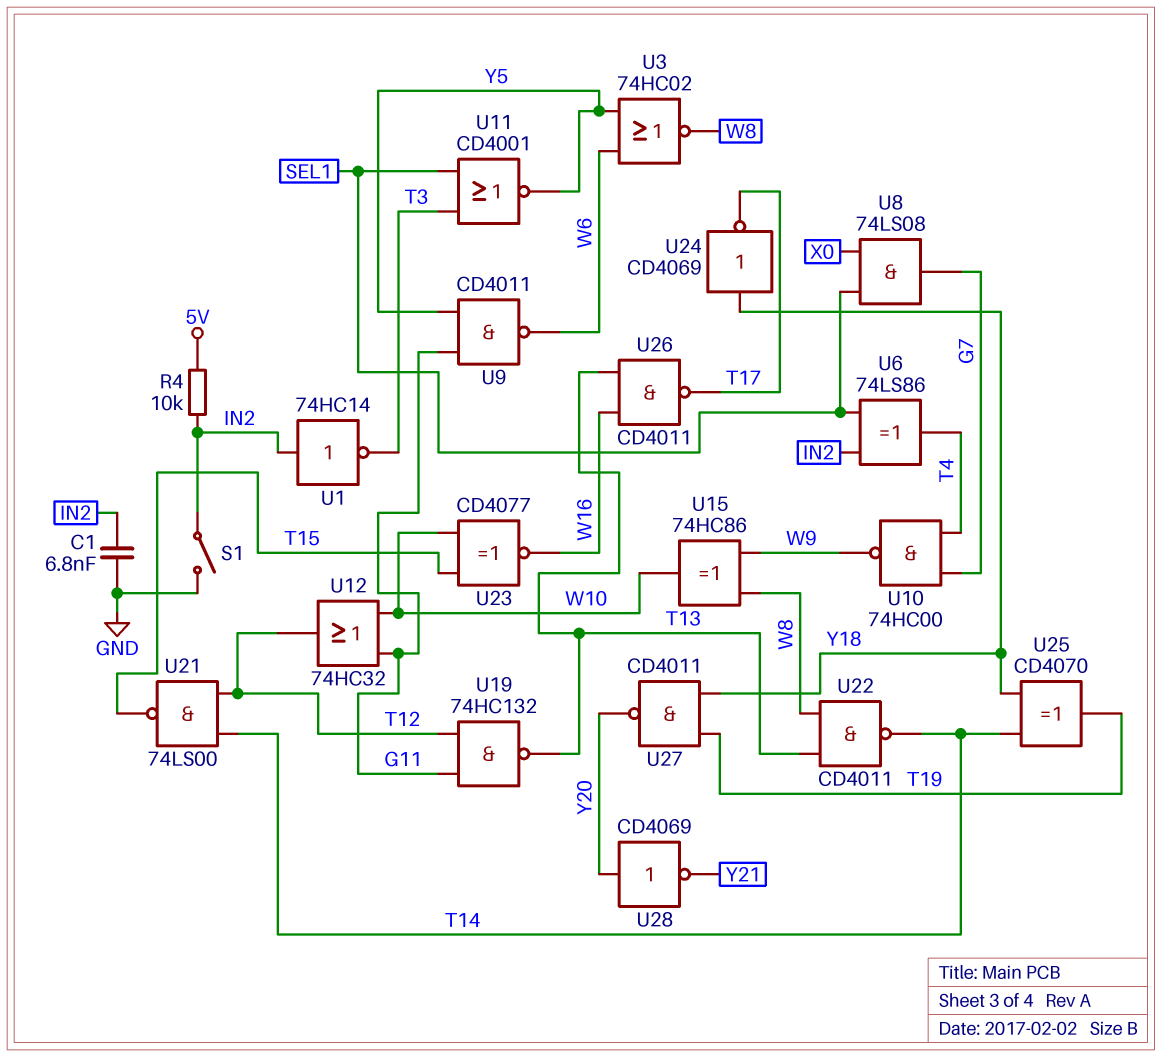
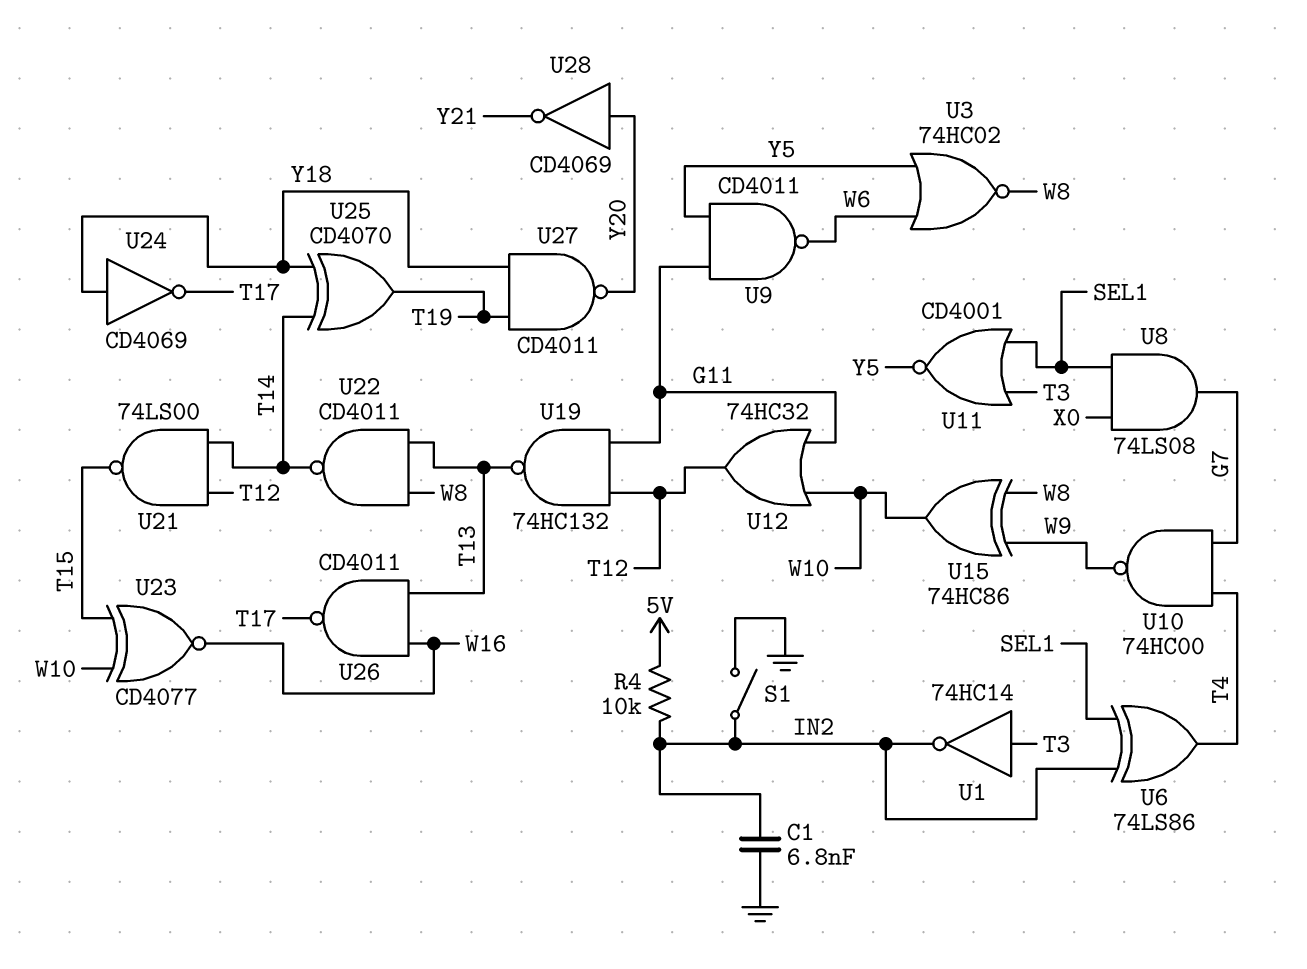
U1: NOT 74HC14 (in IN2, out T3) -> NOT 74HC14 (in T3, out IN2)

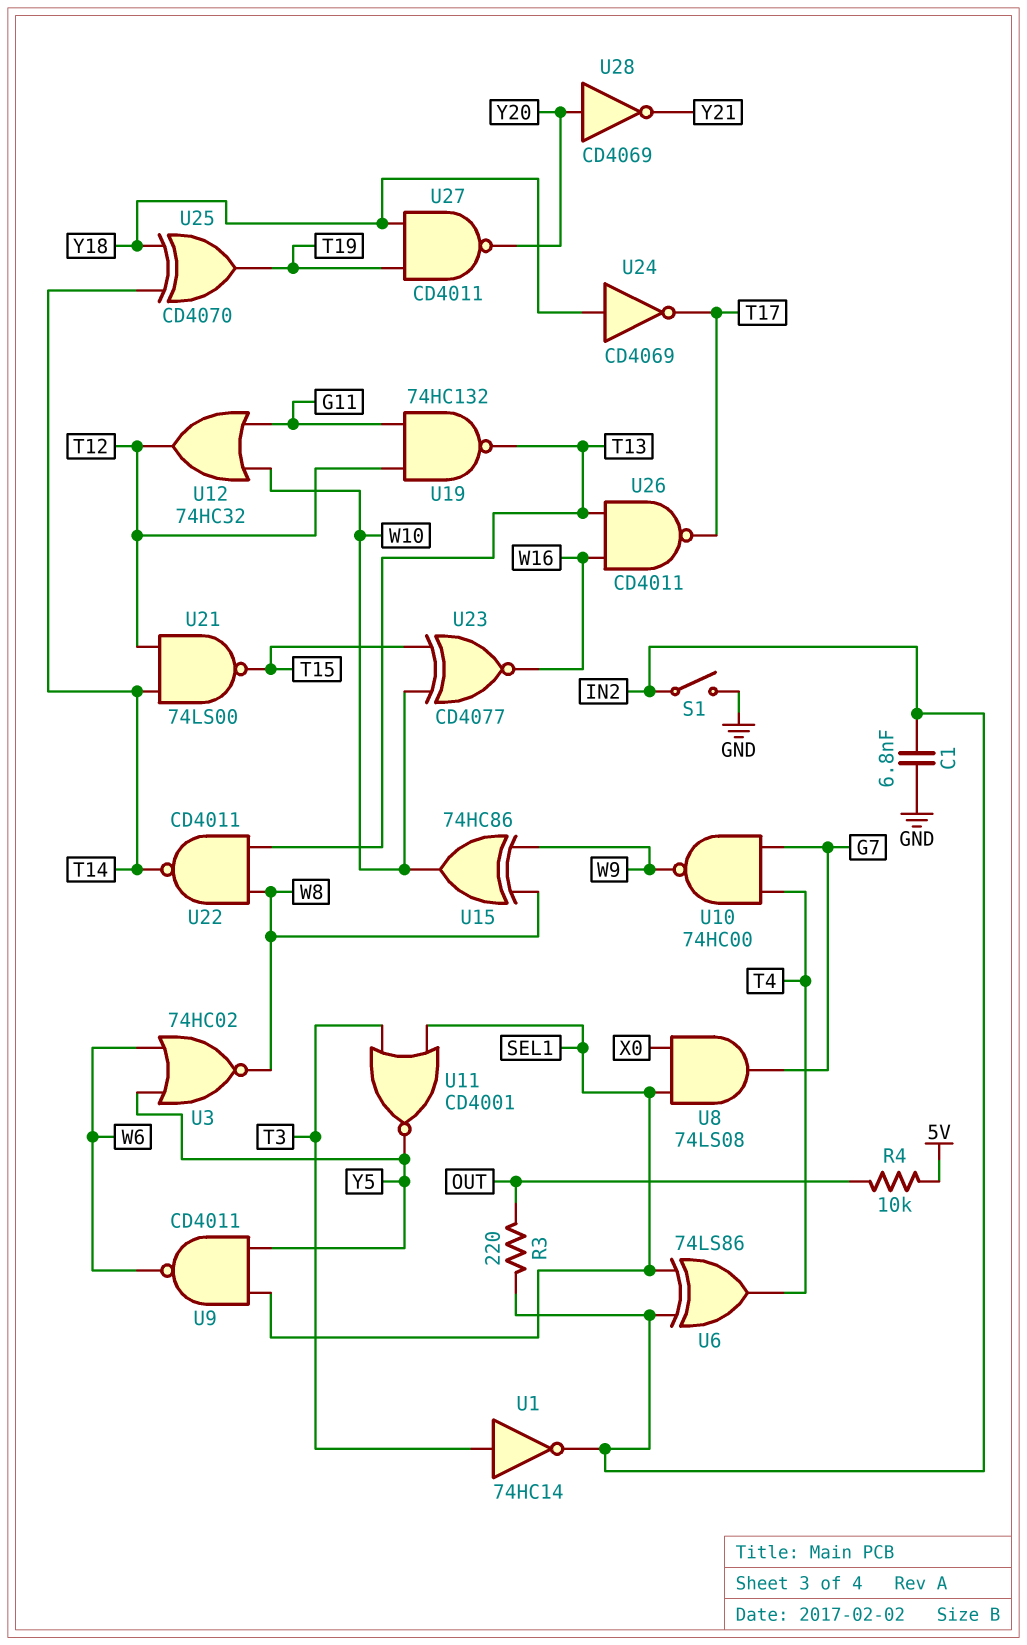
R3: none -> 220 (IN2, OUT)
R4: 10k (5V, IN2) -> 10k (5V, OUT)
U9: NAND CD4011 (in G11, in Y5, out W6) -> NAND CD4011 (in SEL1, in Y5, out W6)

